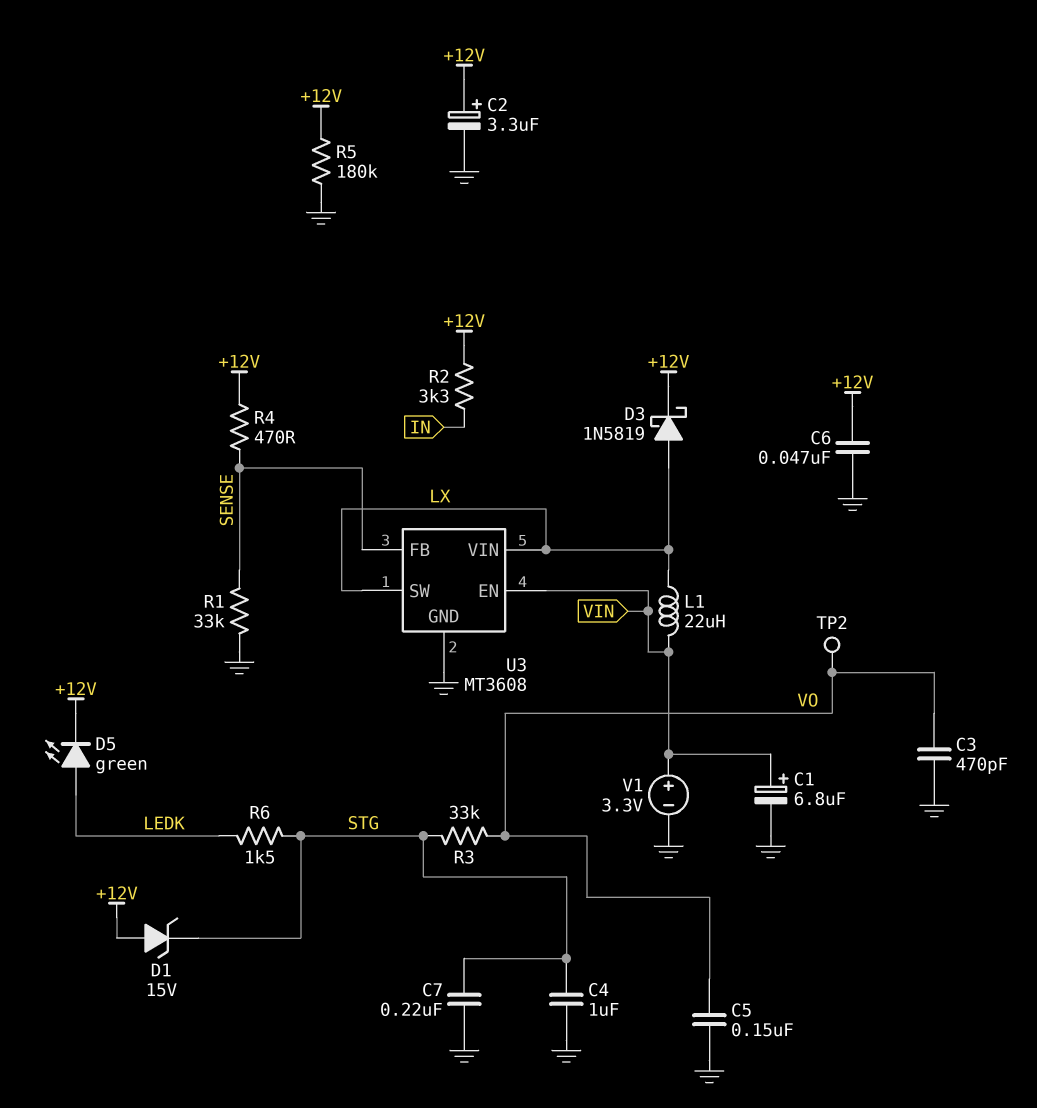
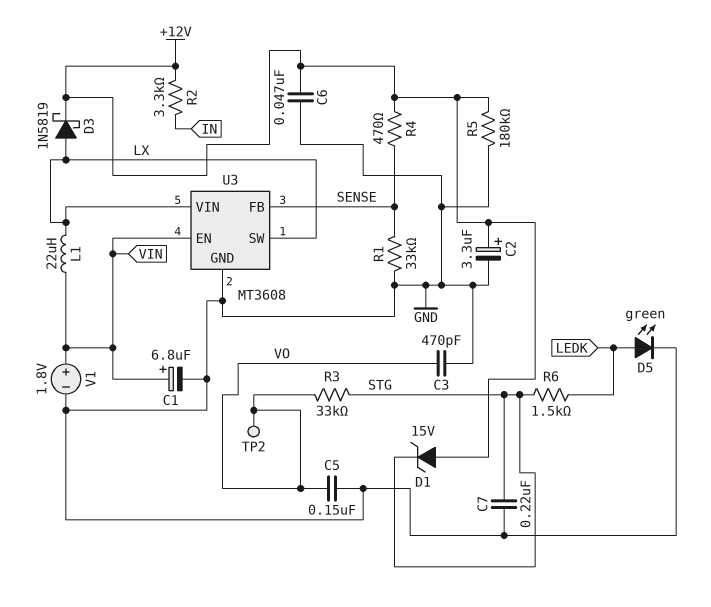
C4: 1uF (GND, STG) -> none
D5: LED green (A LEDK, K +12V) -> LED green (A LEDK, K GND)
V1: 3.3V (plus VIN, minus GND) -> 1.8V (plus VIN, minus GND)

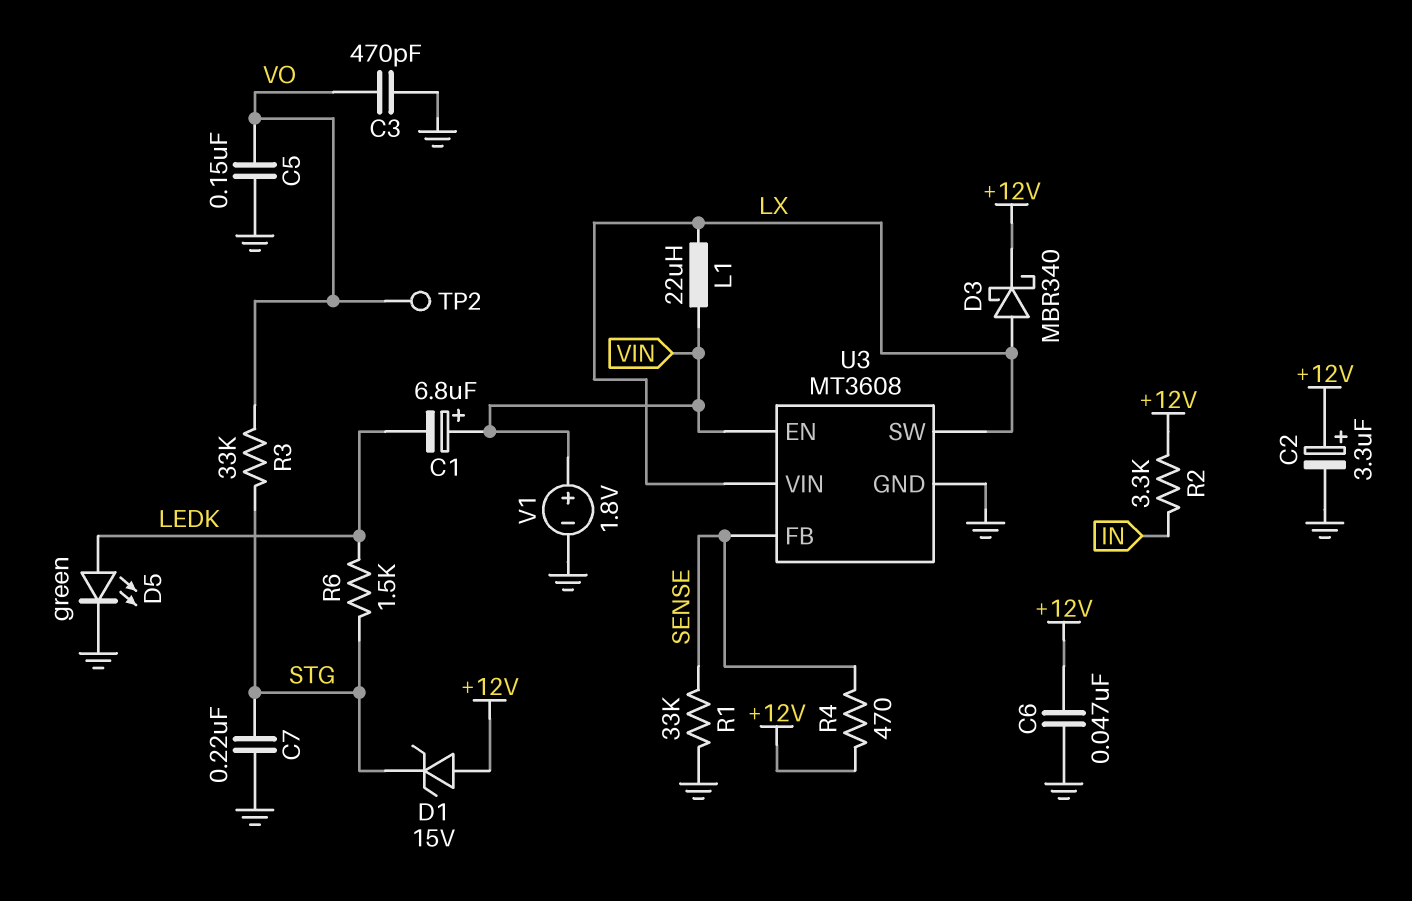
C1: 6.8uF (plus VIN, minus GND) -> 6.8uF (plus VIN, minus LEDK)
D3: schottky 1N5819 (A LX, K +12V) -> schottky MBR340 (A LX, K +12V)
R5: 180k (+12V, GND) -> none

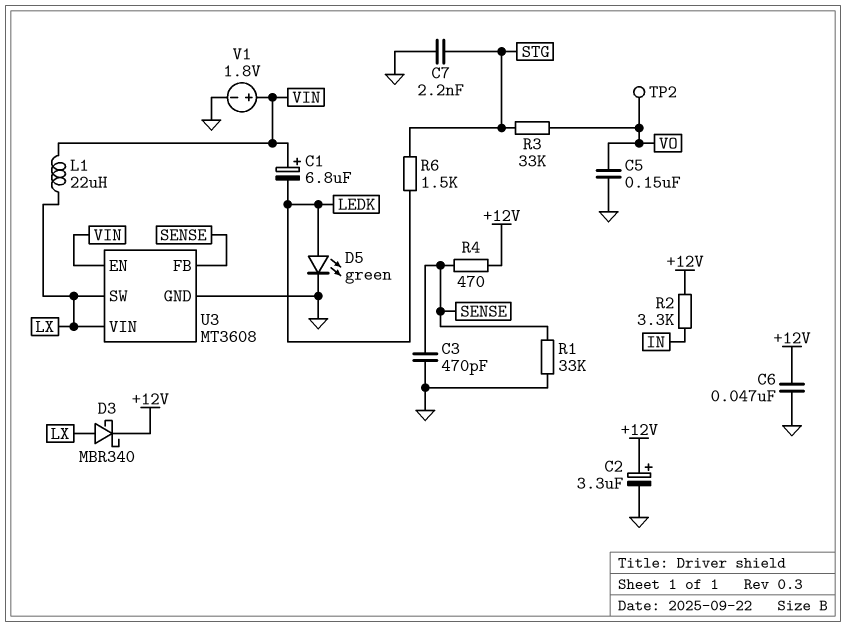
C3: 470pF (GND, VO) -> 470pF (GND, SENSE)
C7: 220nF (GND, STG) -> 2.2nF (GND, STG)
D1: zener 15V (A +12V, K STG) -> none

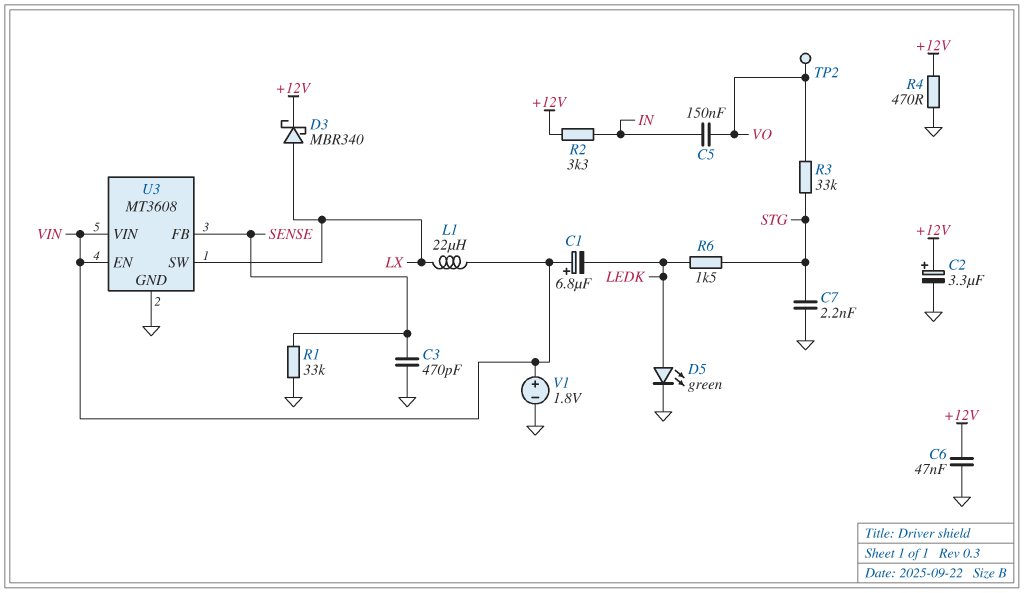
C5: 150nF (GND, VO) -> 150nF (IN, VO)
R4: 470 (+12V, SENSE) -> 470 (+12V, GND)
U3 pin VIN: LX -> VIN

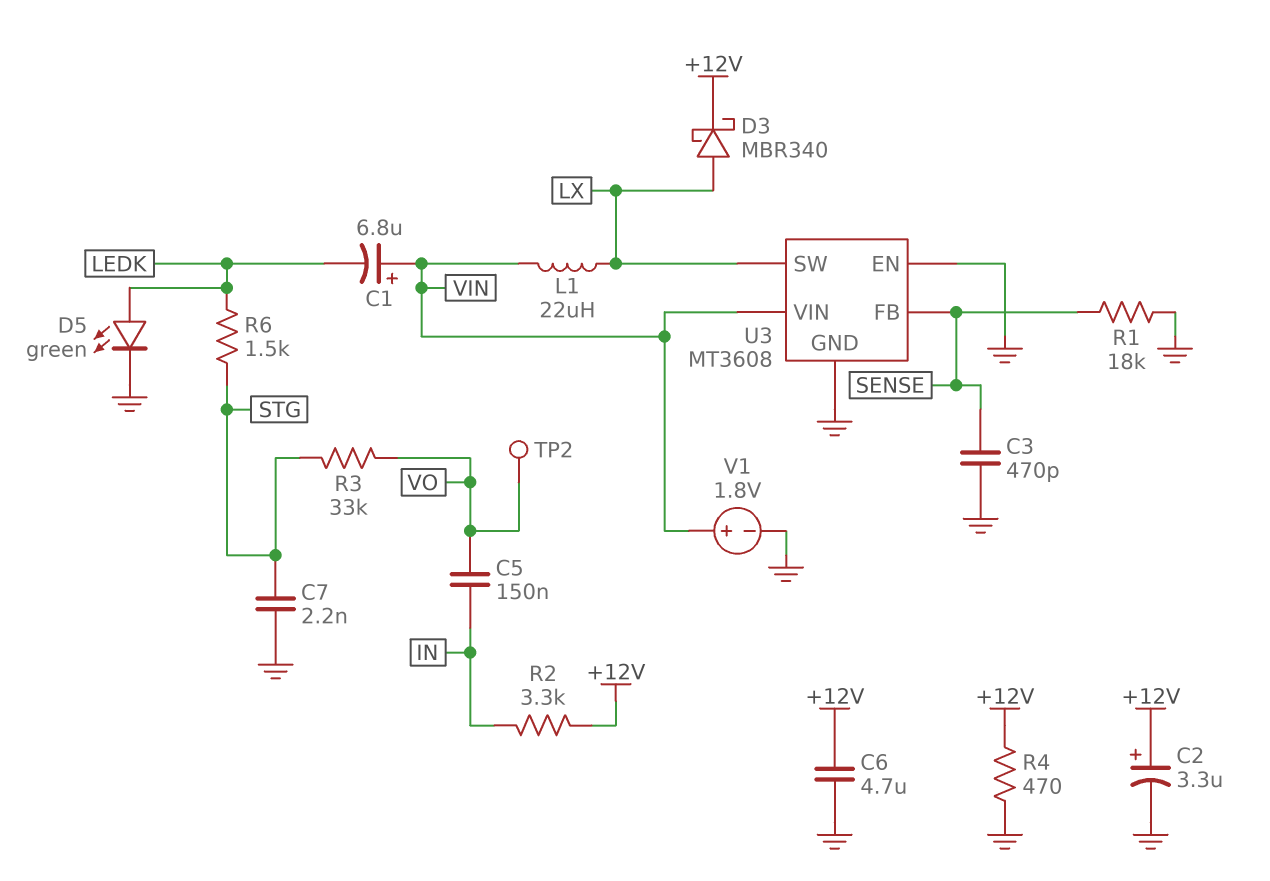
C6: 47nF (+12V, GND) -> 4.7uF (+12V, GND)
R1: 33k (GND, SENSE) -> 18k (GND, SENSE)
U3 pin EN: VIN -> GND

